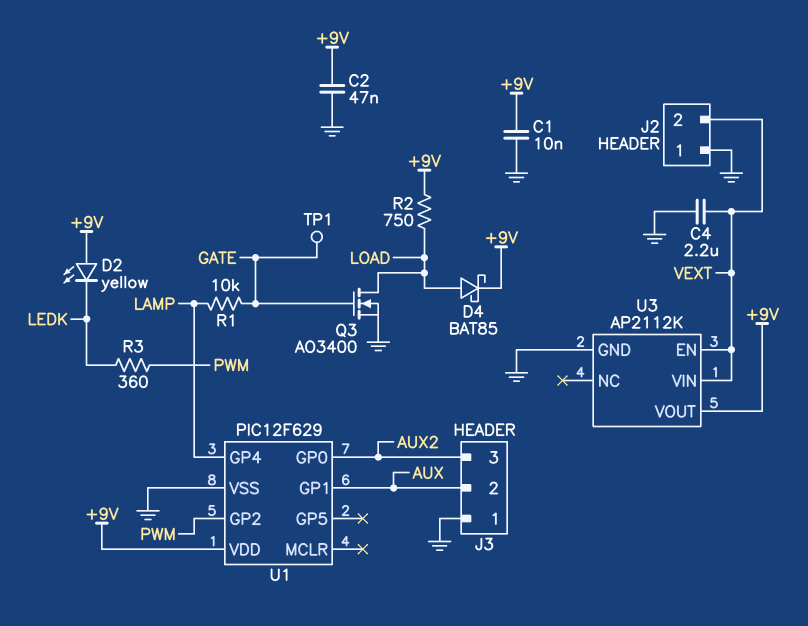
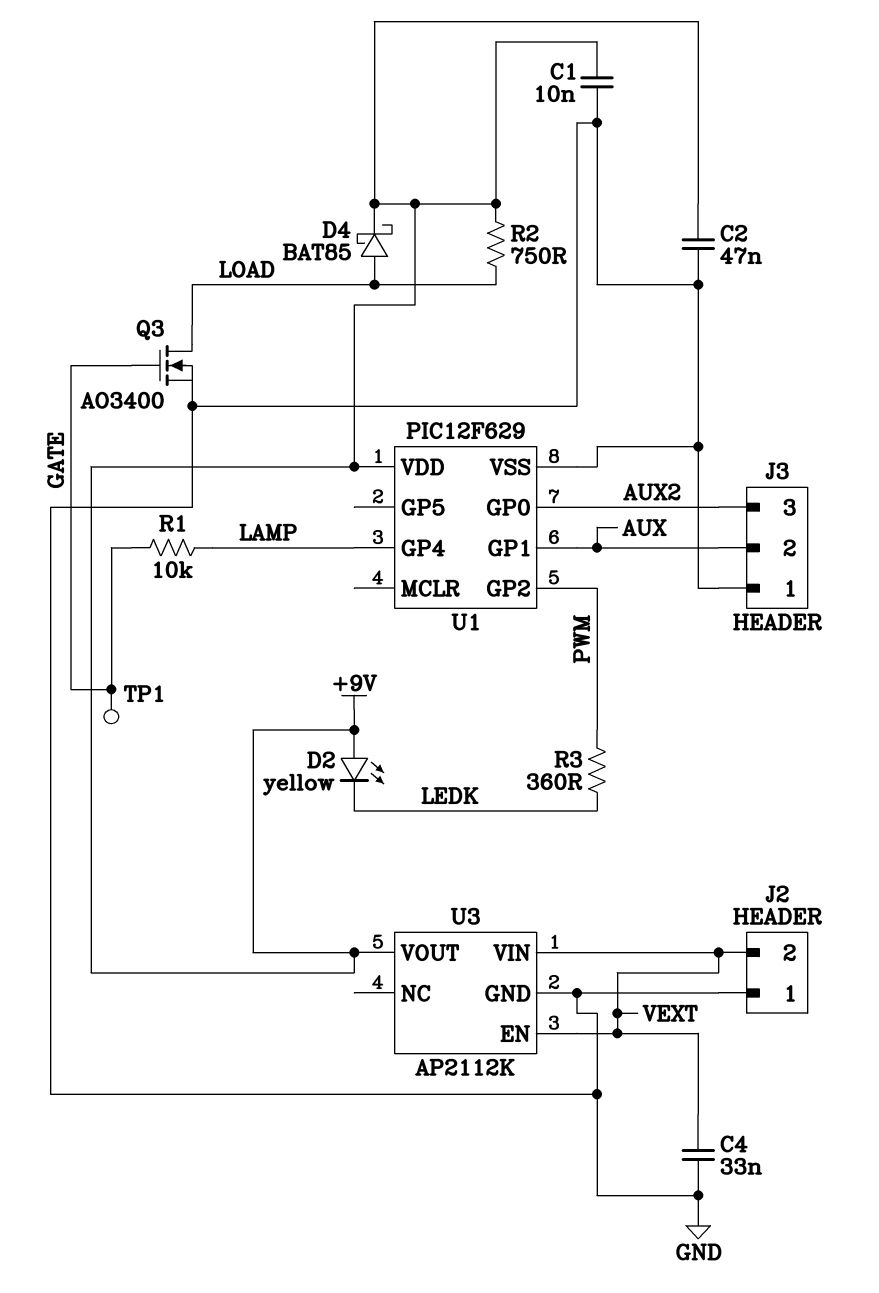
C4: 2.2uF (GND, VEXT) -> 33nF (GND, VEXT)

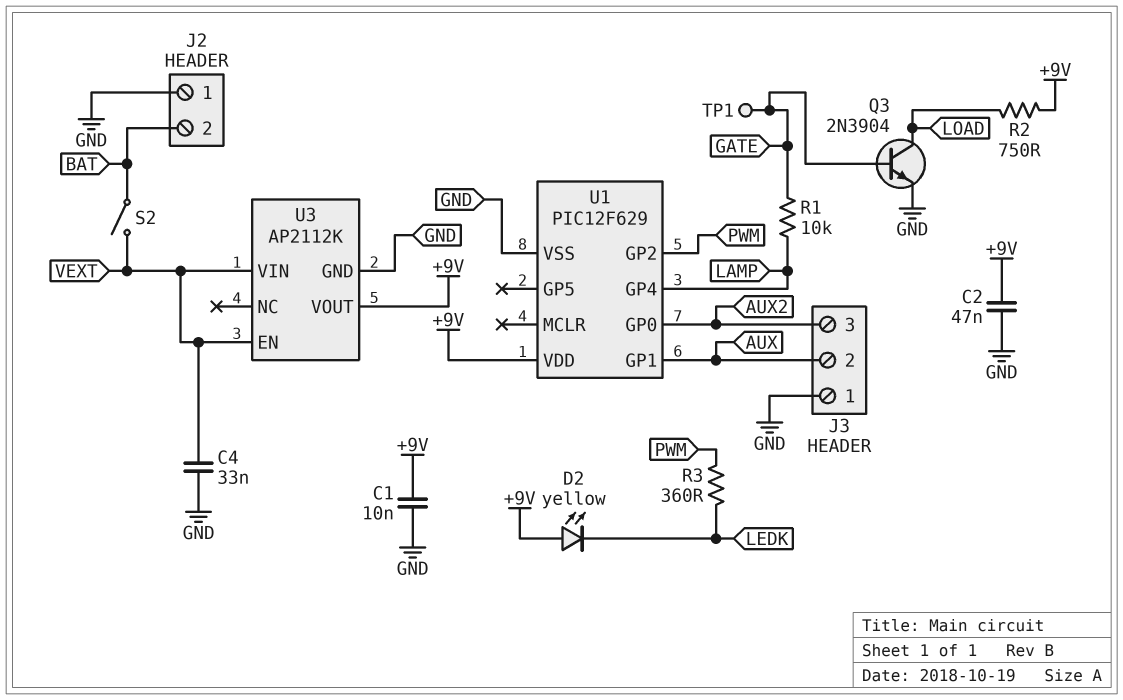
D4: schottky BAT85 (A LOAD, K +9V) -> none
J2 pin 2: VEXT -> BAT
Q3: NMOS AO3400 (G GATE, D LOAD, S GND) -> NPN 2N3904 (B GATE, C LOAD, E GND)
S2: none -> switch (BAT, VEXT)

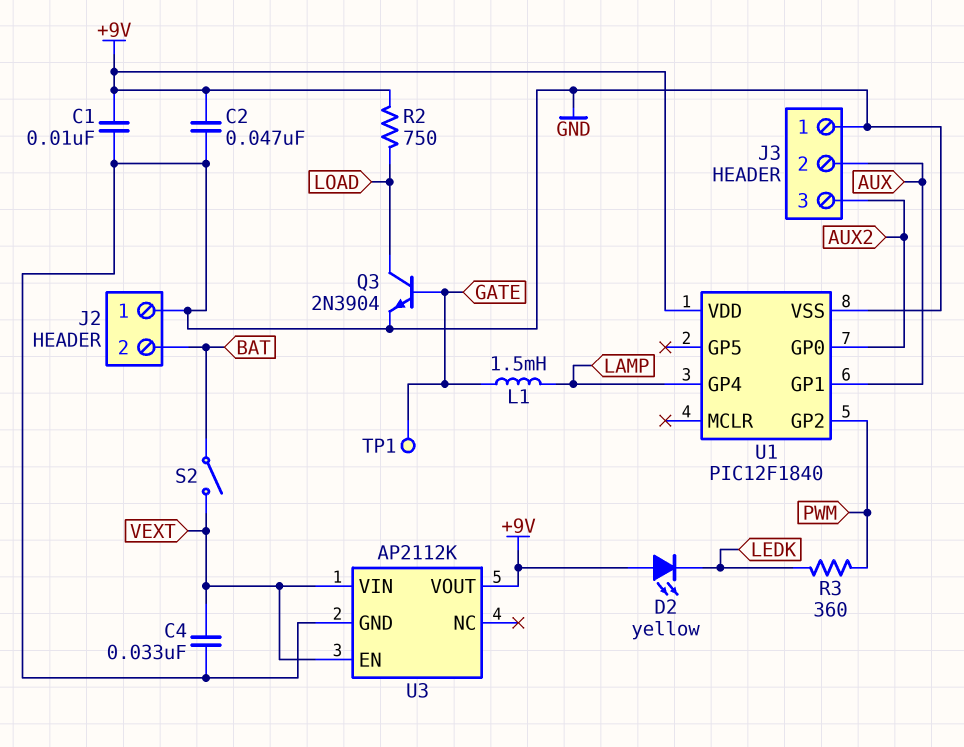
L1: none -> 1.5mH (GATE, LAMP)
R1: 10k (GATE, LAMP) -> none
U1: PIC12F629 -> PIC12F1840

